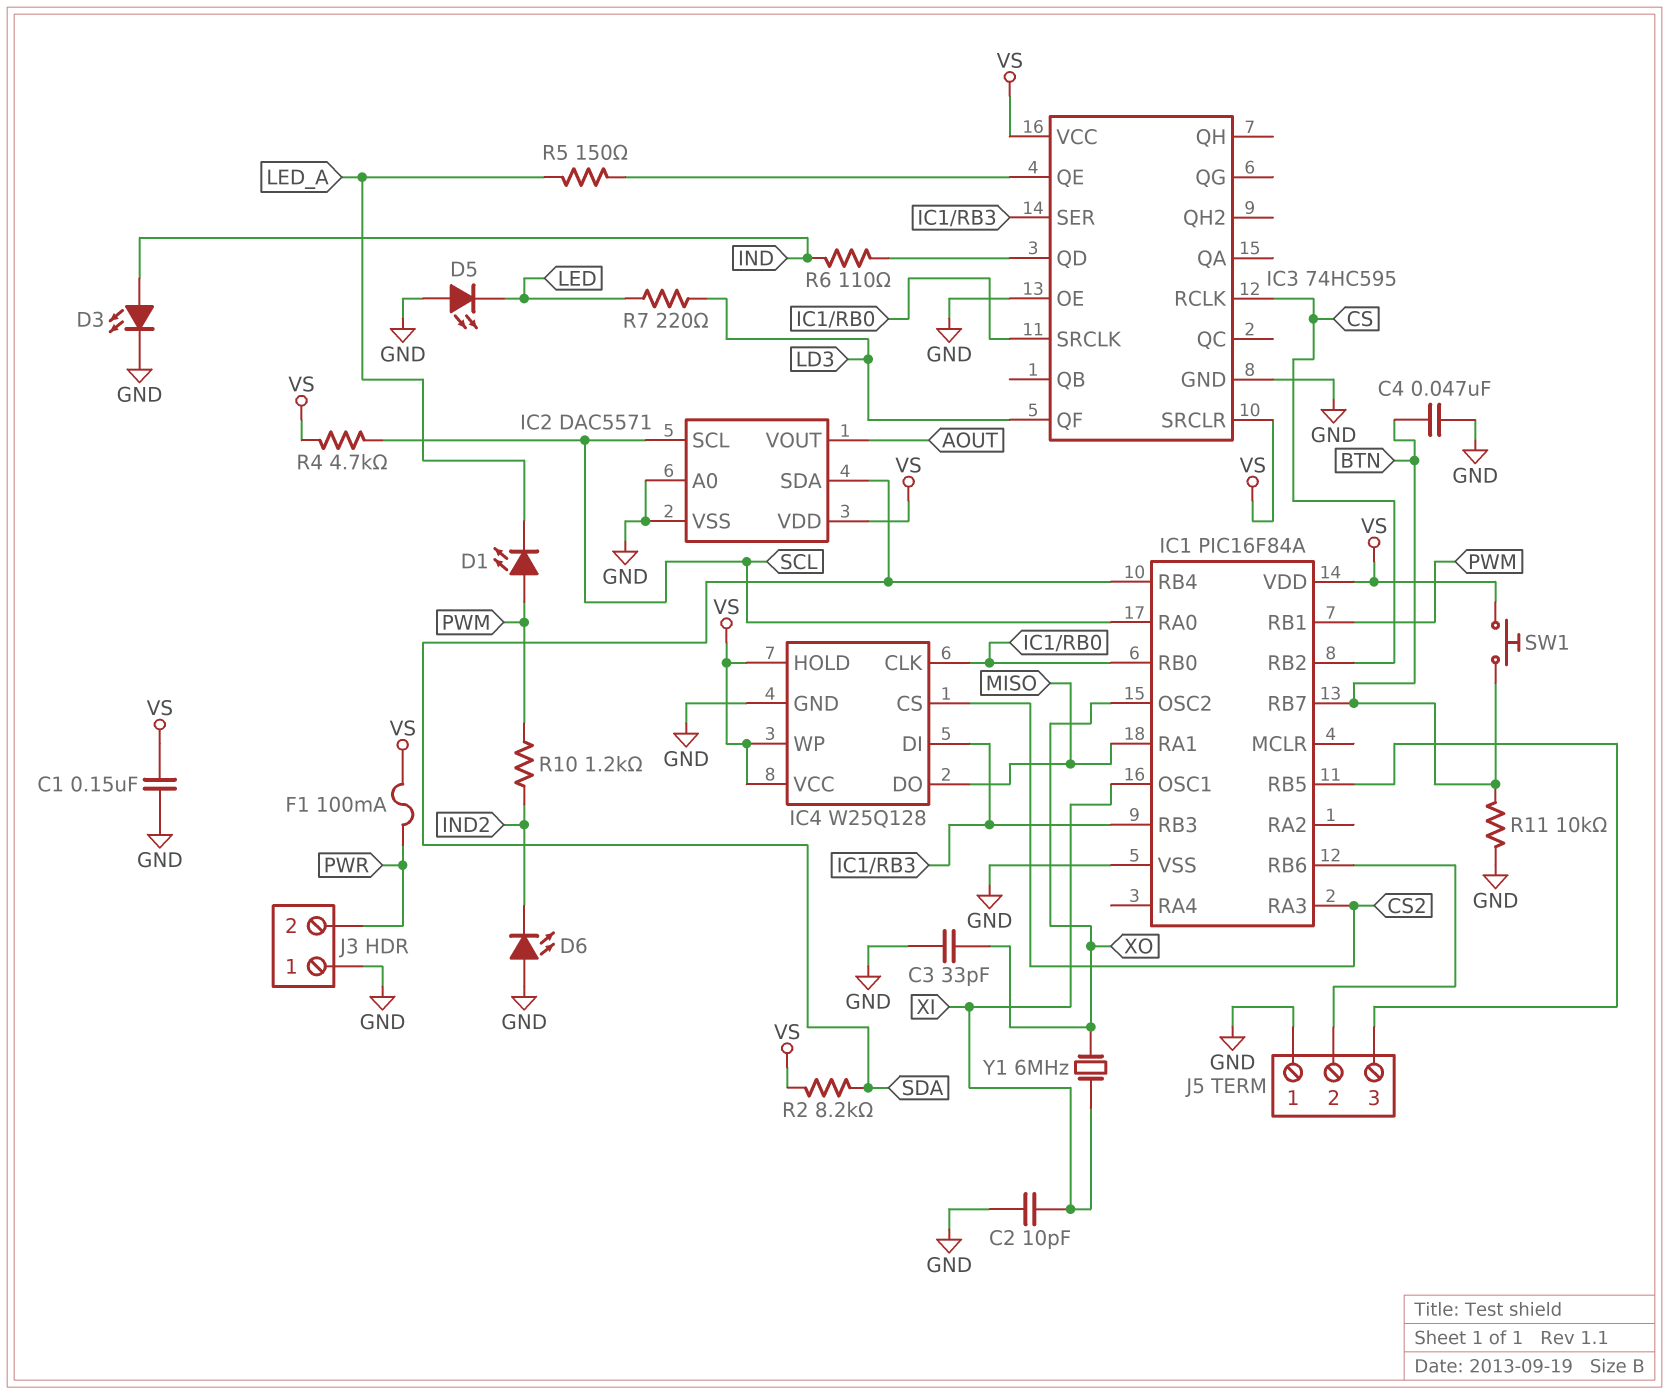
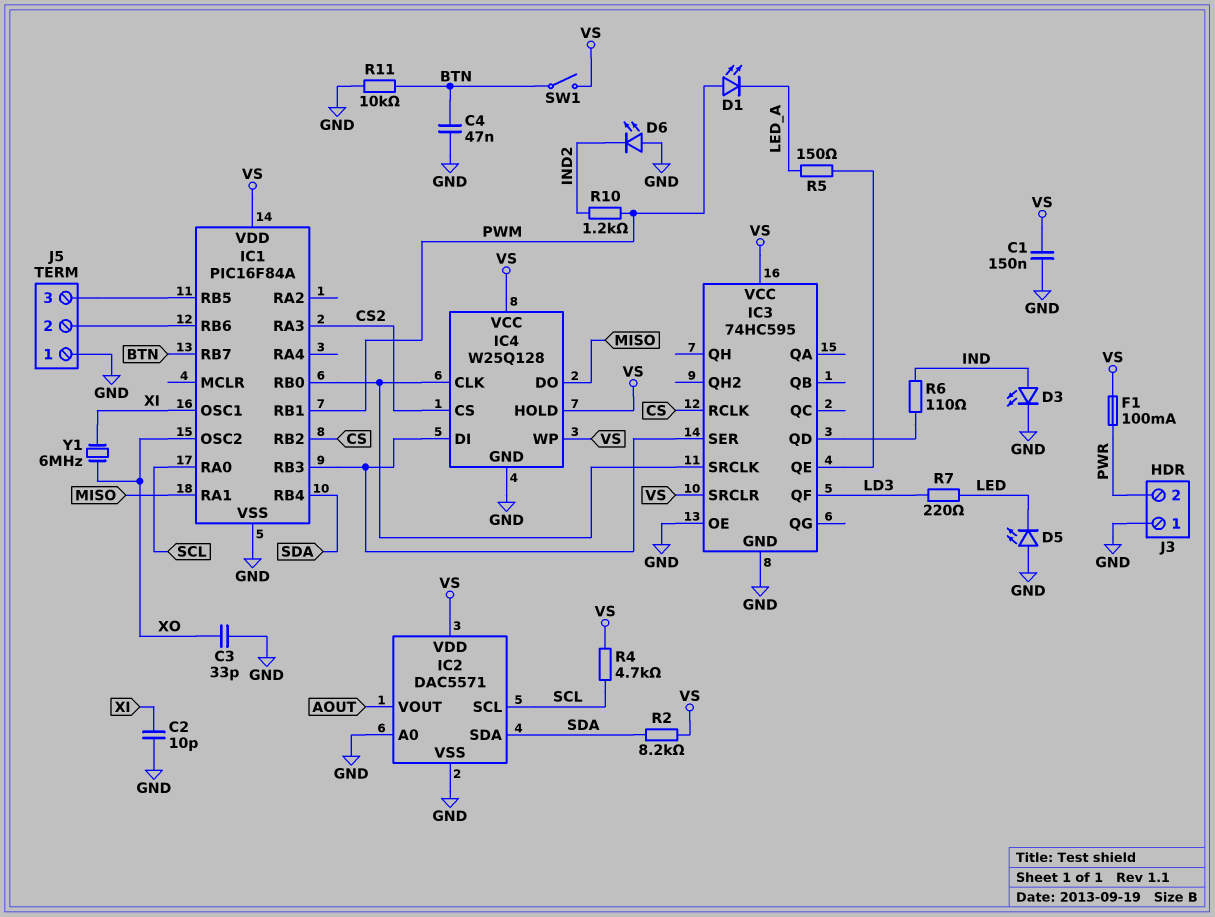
SW1: button (BTN, VS) -> switch (BTN, VS)

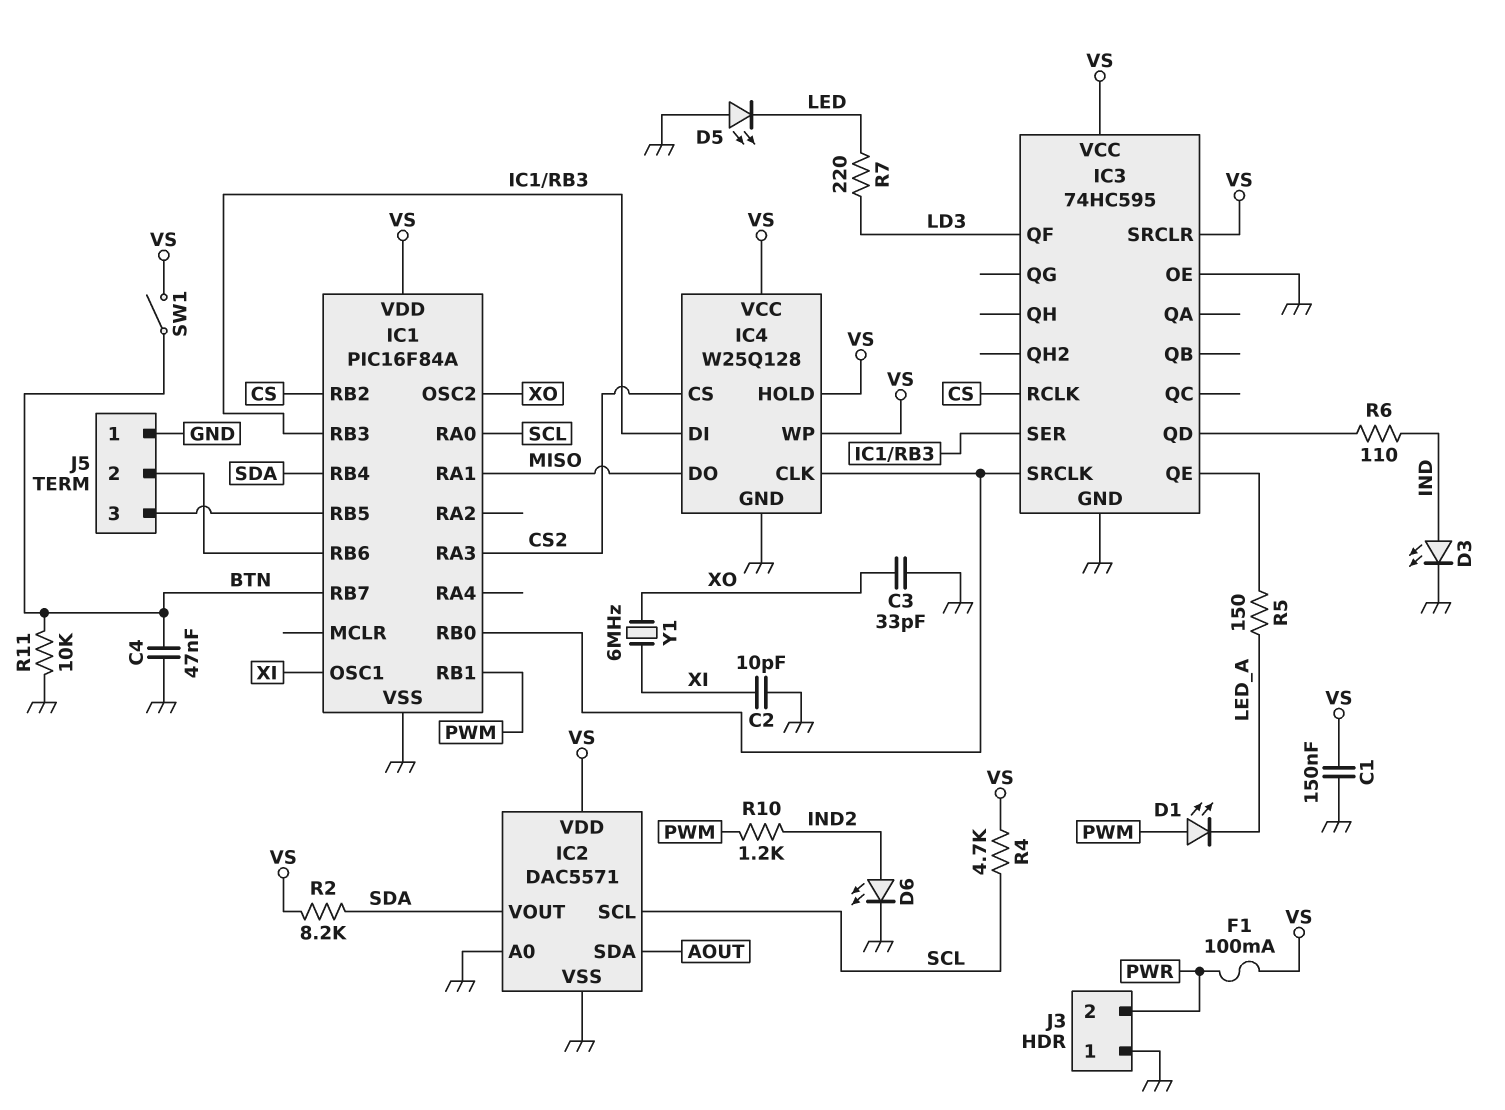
D6: LED (A GND, K IND2) -> LED (A IND2, K GND)
IC2 pin SDA: SDA -> AOUT
IC2 pin VOUT: AOUT -> SDA

